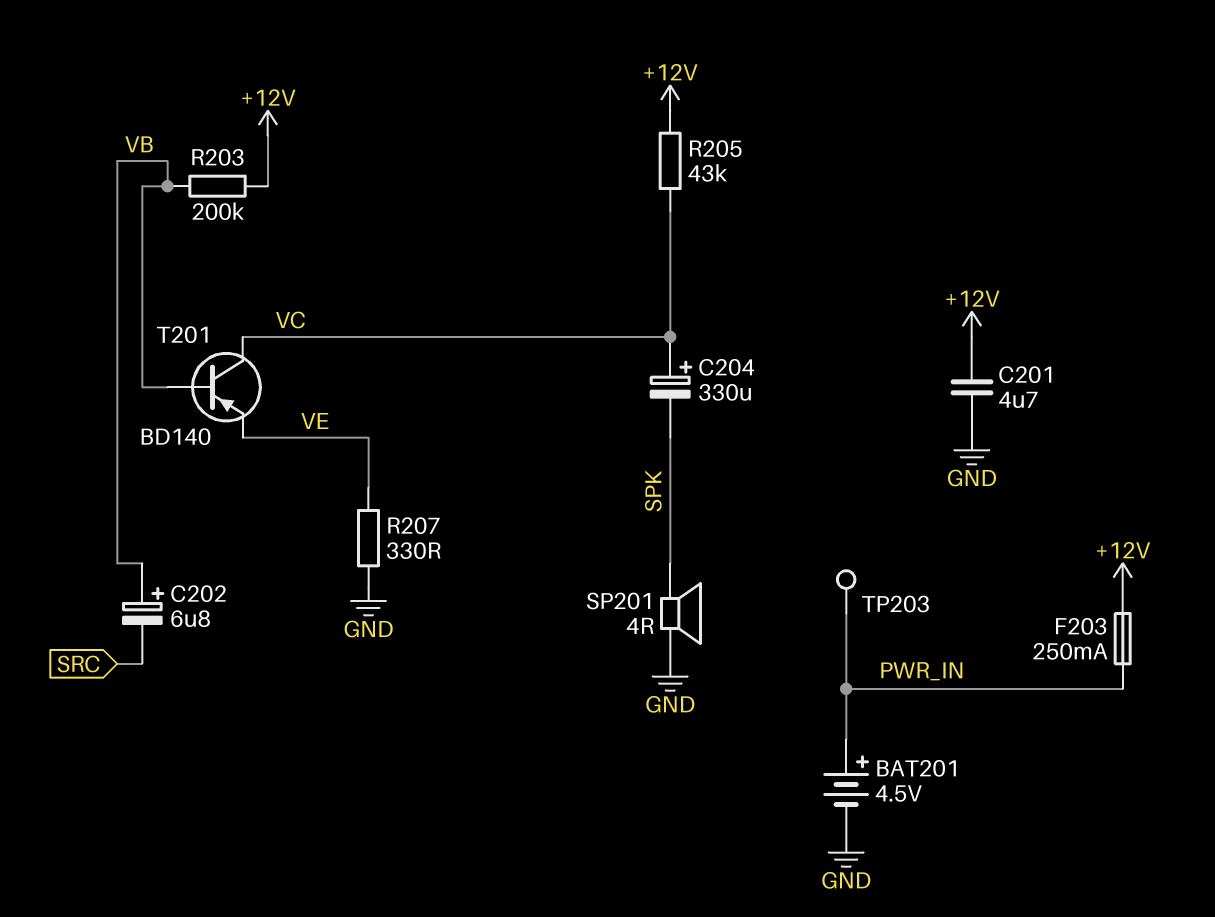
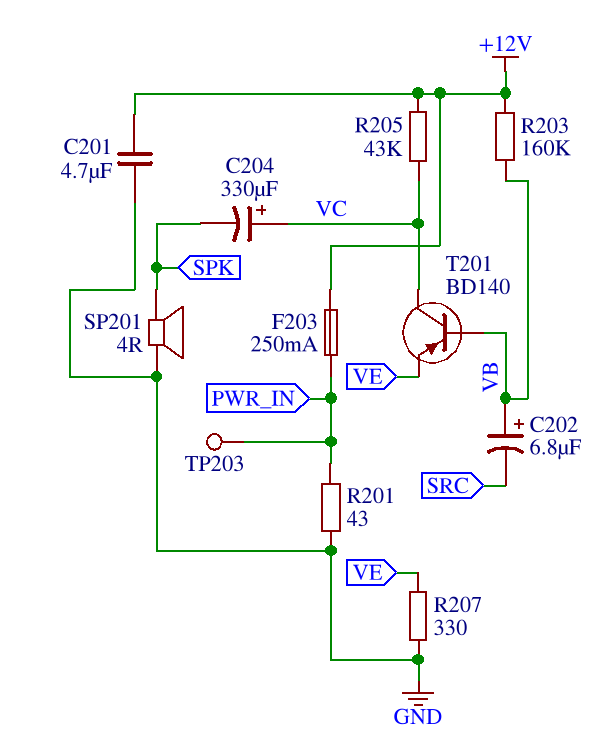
BAT201: 4.5V (plus PWR_IN, minus GND) -> none
R201: none -> 43 (GND, PWR_IN)
R203: 200k (+12V, VB) -> 160k (+12V, VB)

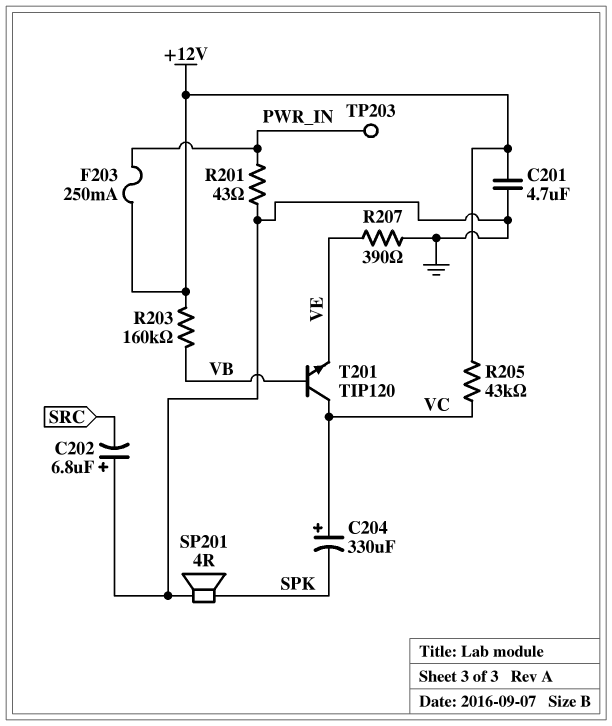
C202: 6.8uF (plus VB, minus SRC) -> 6.8uF (plus GND, minus SRC)
R207: 330 (GND, VE) -> 390 (GND, VE)
T201: PNP BD140 (B VB, C VC, E VE) -> NPN TIP120 (B VB, C VC, E VE)

